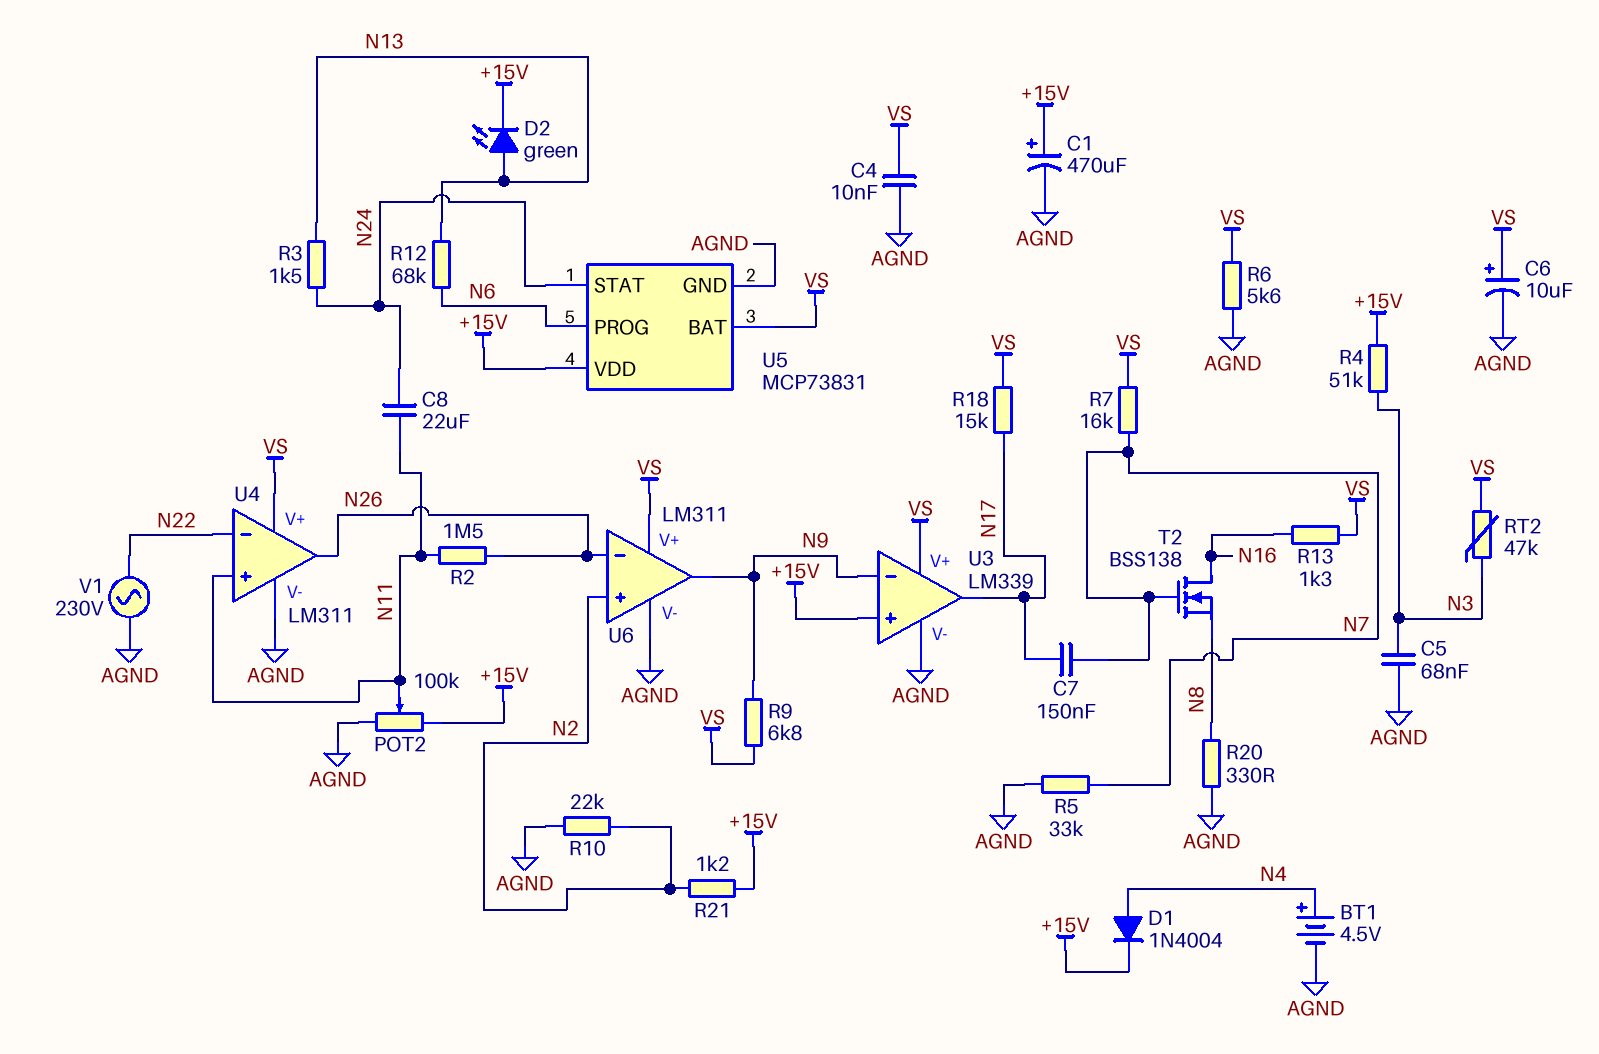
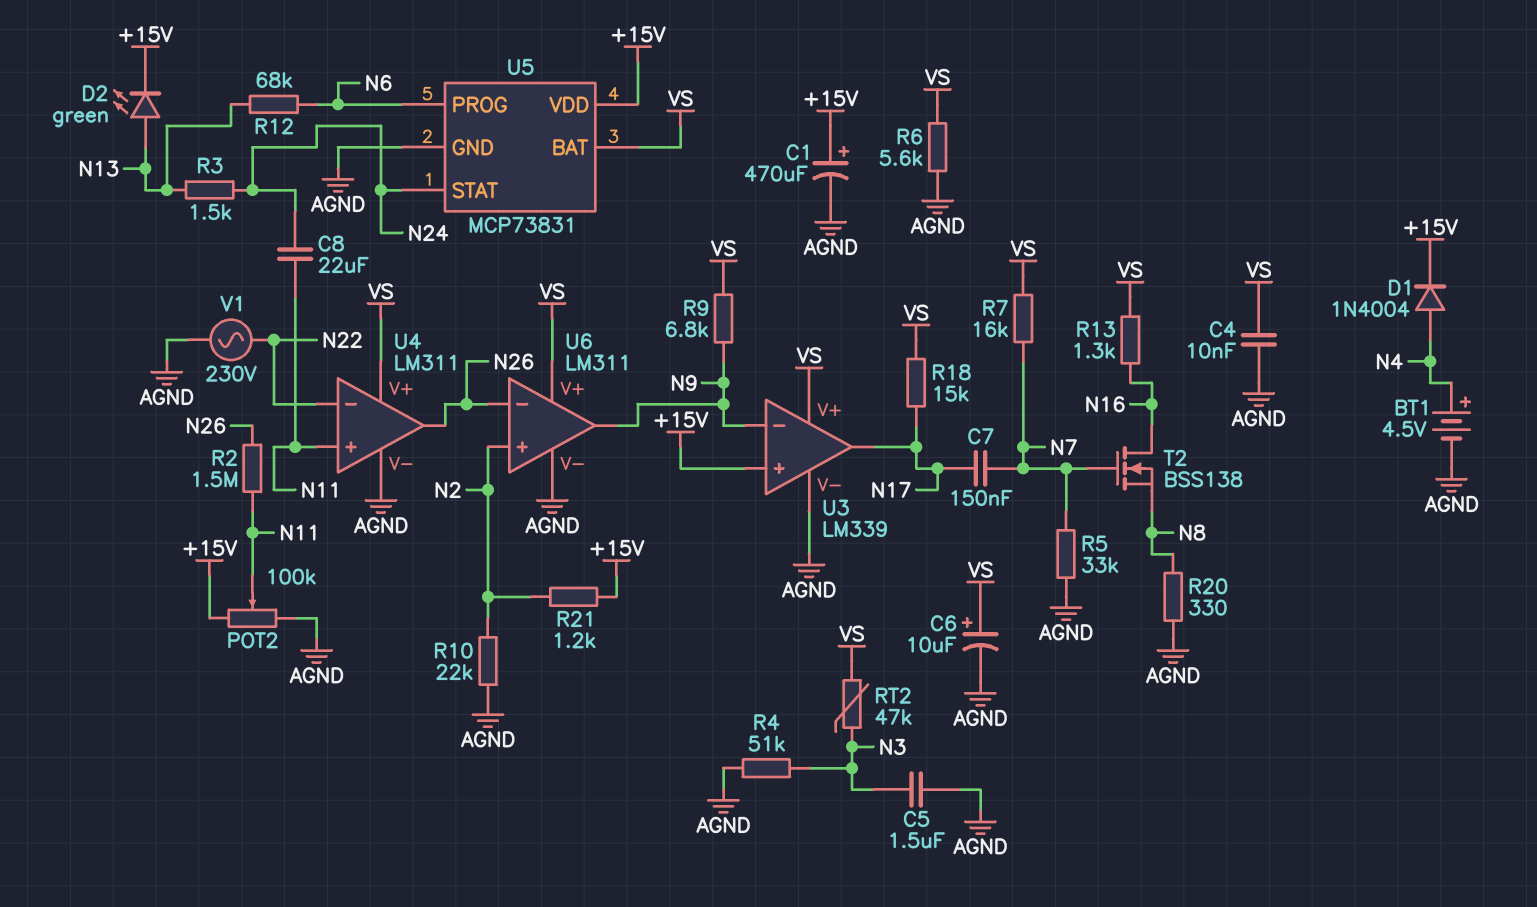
C5: 68nF (AGND, N3) -> 1.5uF (AGND, N3)
R4: 51k (+15V, N3) -> 51k (AGND, N3)

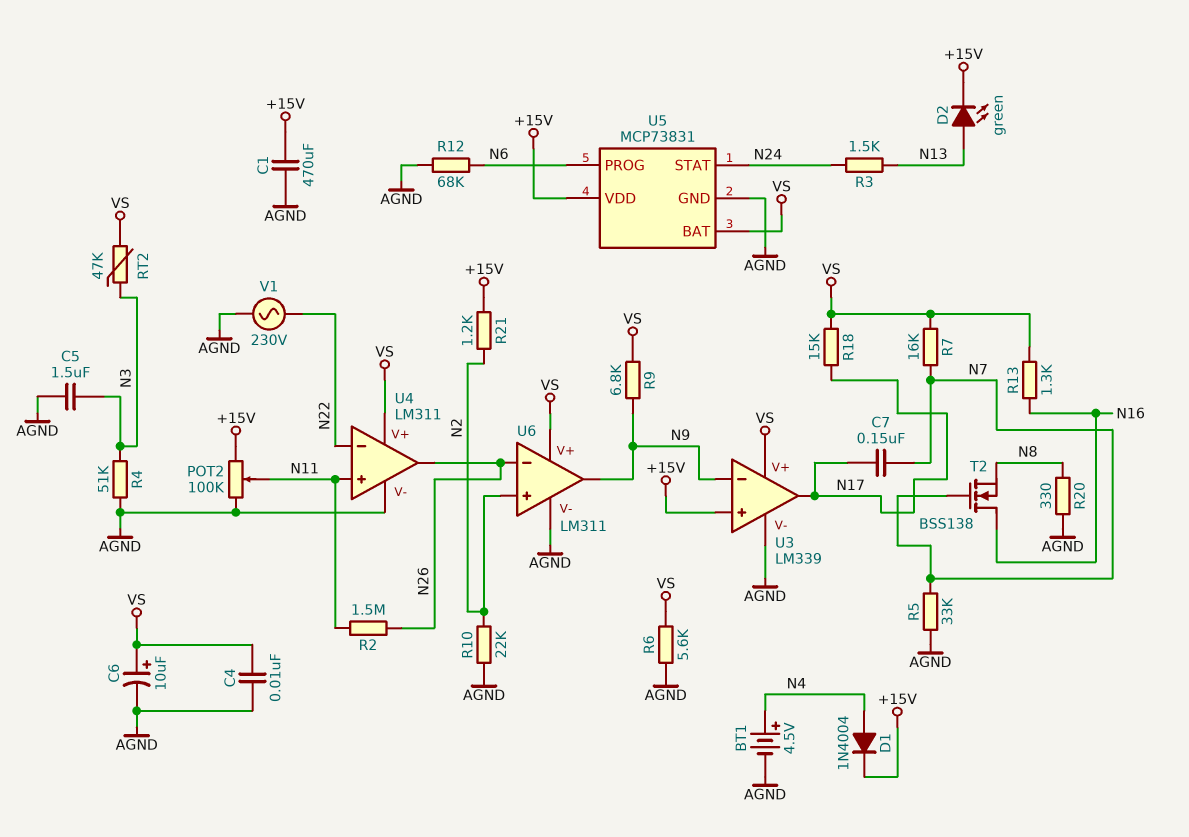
C1: 470uF (plus +15V, minus AGND) -> 470uF (+15V, AGND)
C8: 22uF (N11, N24) -> none
R12: 68k (N6, N13) -> 68k (AGND, N6)

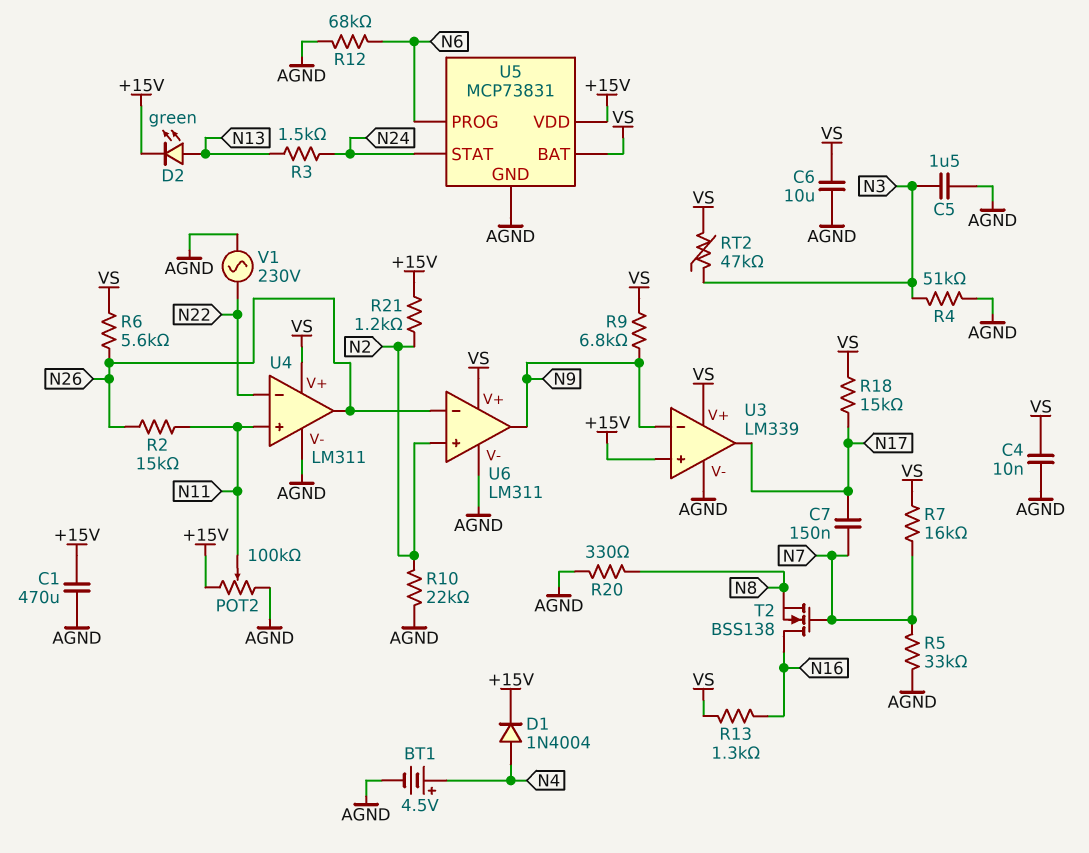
C6: 10uF (plus VS, minus AGND) -> 10uF (AGND, VS)
R2: 1.5M (N11, N26) -> 15k (N11, N26)
R6: 5.6k (AGND, VS) -> 5.6k (N26, VS)

